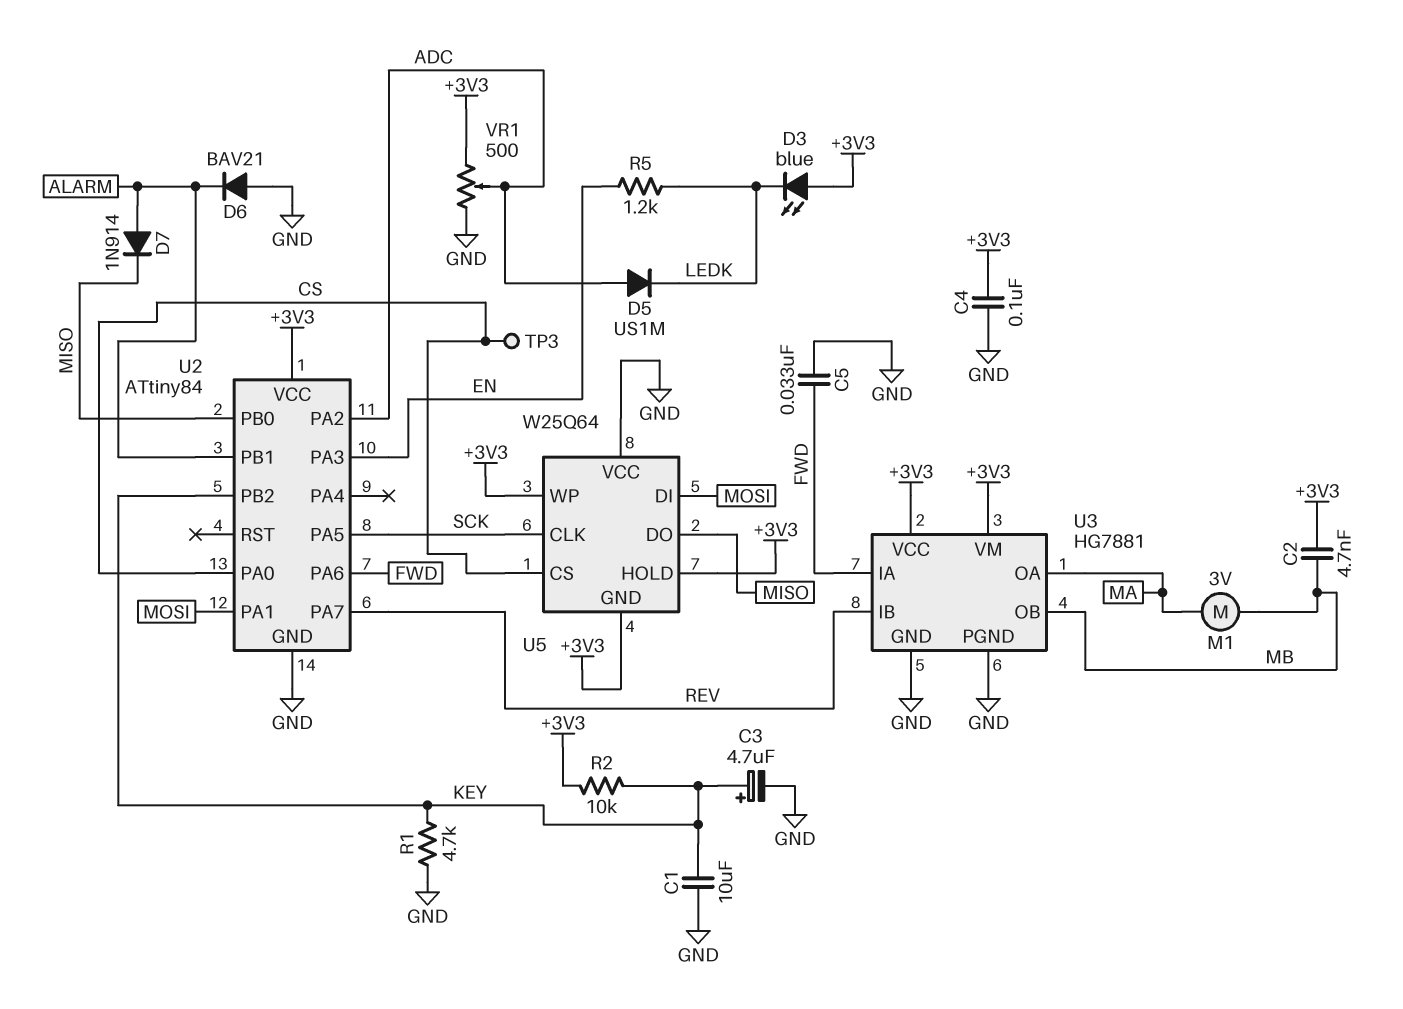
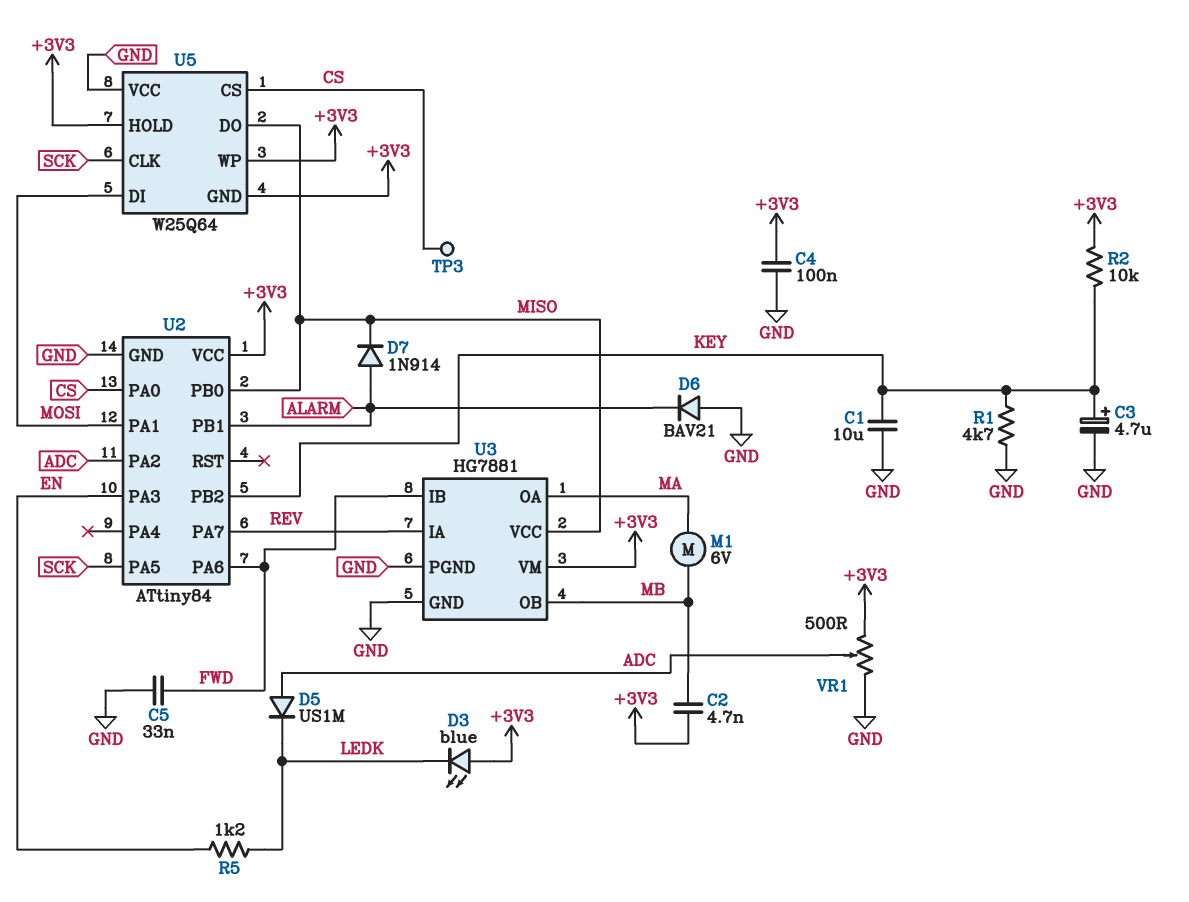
M1: motor 3V (MA, MB) -> motor 6V (MA, MB)
U3 pin IA: FWD -> REV
U3 pin IB: REV -> FWD
U3 pin VCC: +3V3 -> MISO

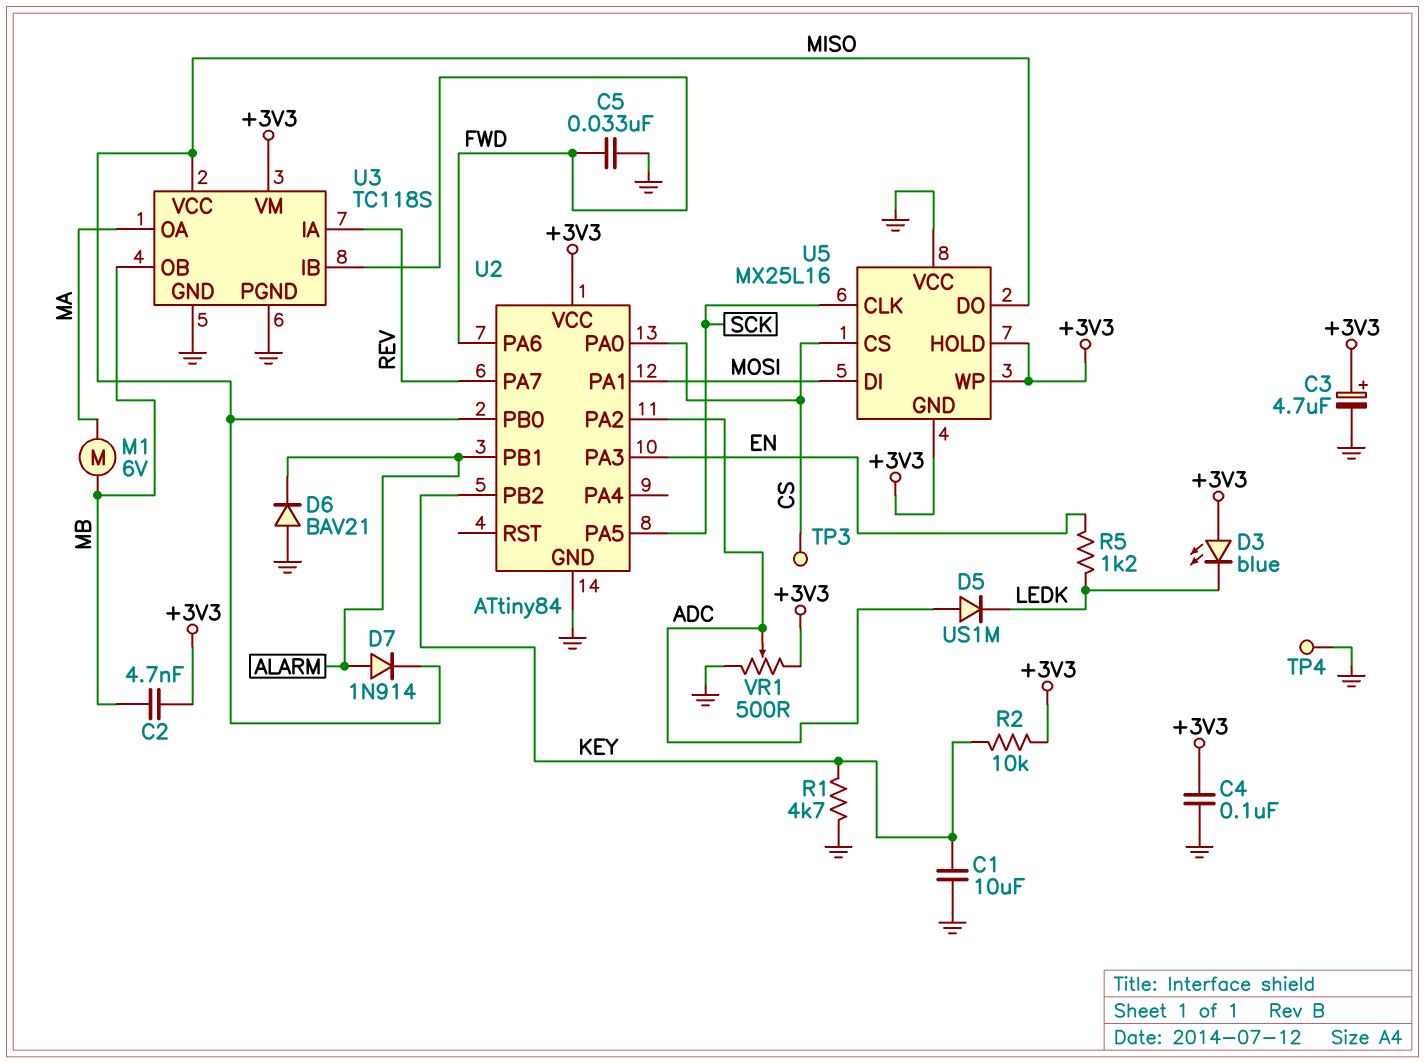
C3: 4.7uF (plus KEY, minus GND) -> 4.7uF (plus +3V3, minus GND)
TP4: none -> test point (GND)
U3: HG7881 -> TC118S
U5: W25Q64 -> MX25L16

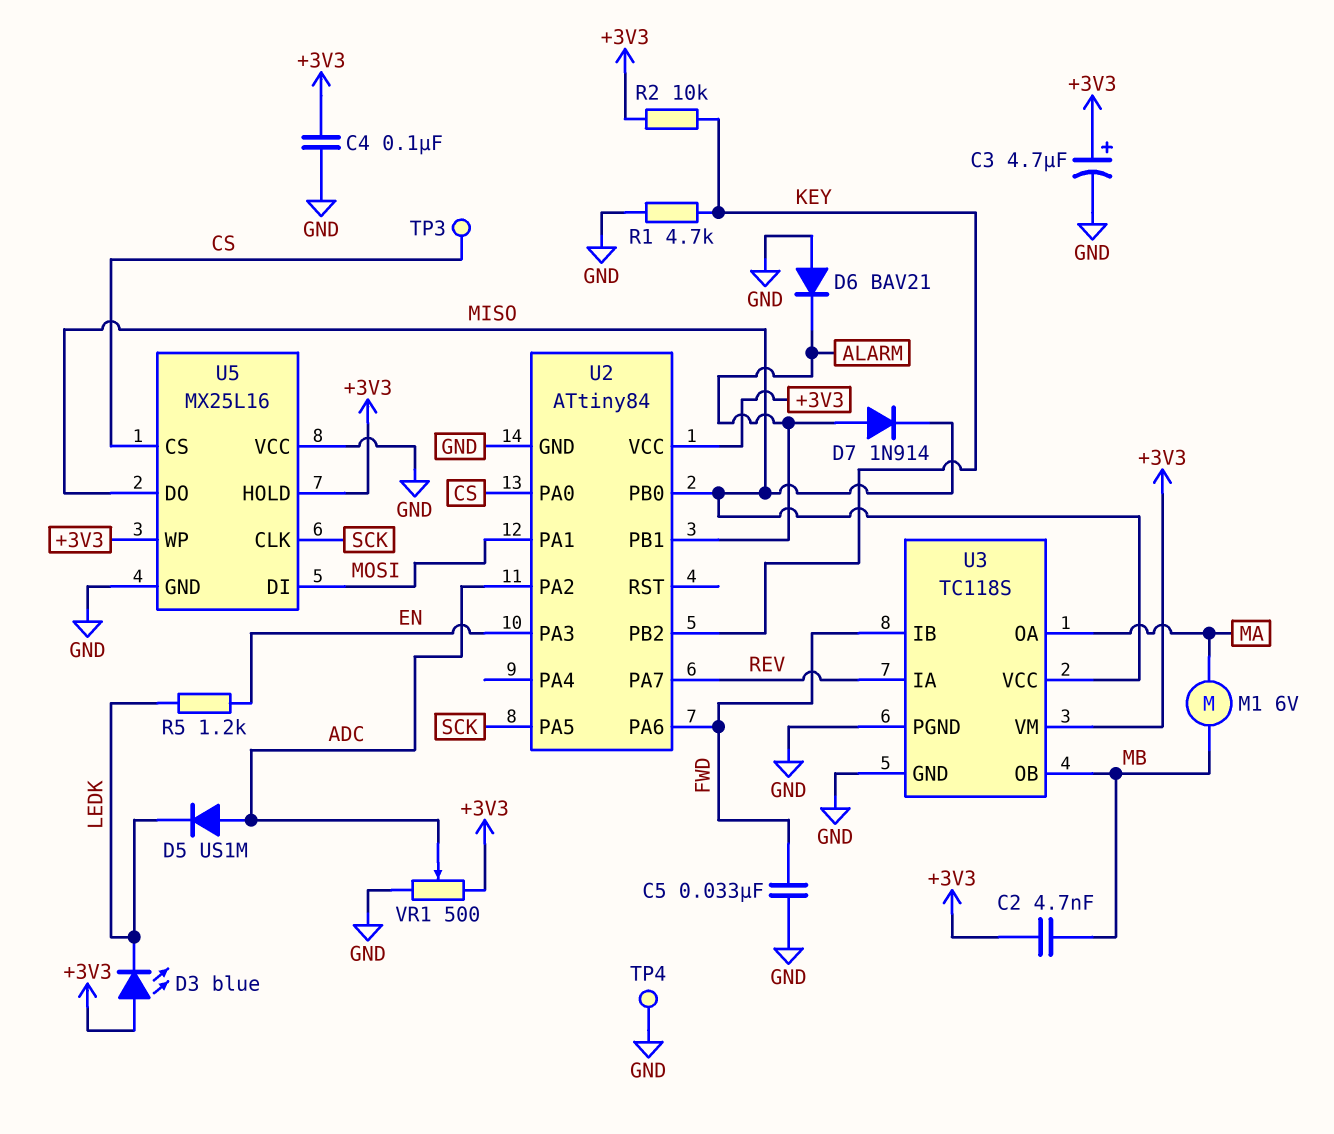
C1: 10uF (GND, KEY) -> none
U5 pin GND: +3V3 -> GND

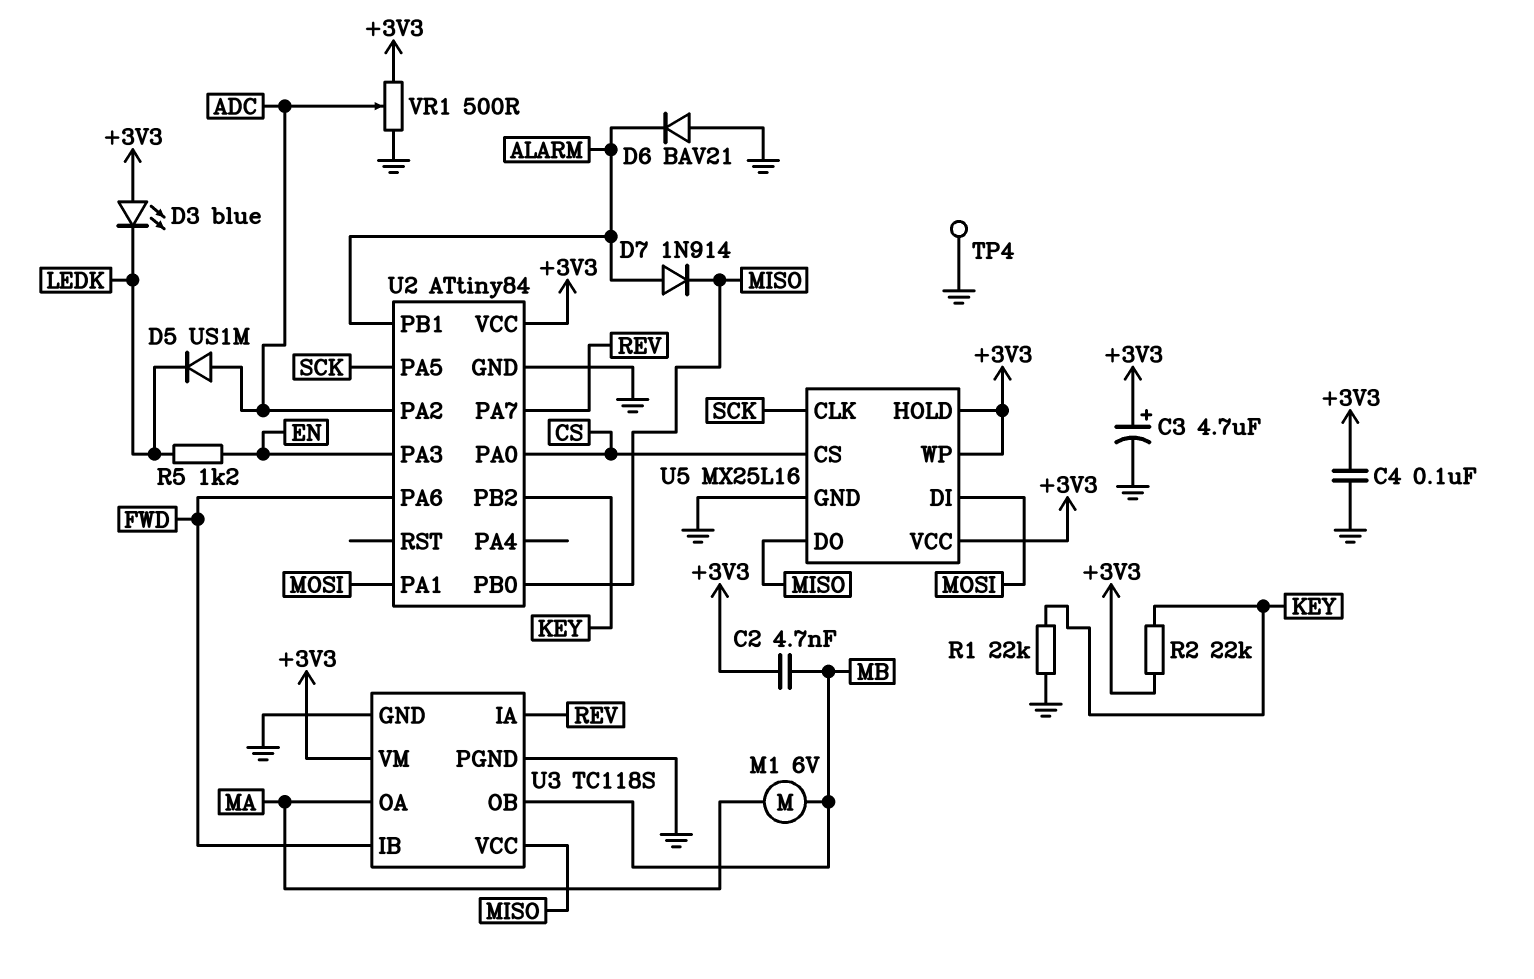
C5: 33nF (FWD, GND) -> none
R1: 4.7k (GND, KEY) -> 22k (GND, KEY)
R2: 10k (+3V3, KEY) -> 22k (+3V3, KEY)
TP3: test point (CS) -> none
U5 pin VCC: GND -> +3V3

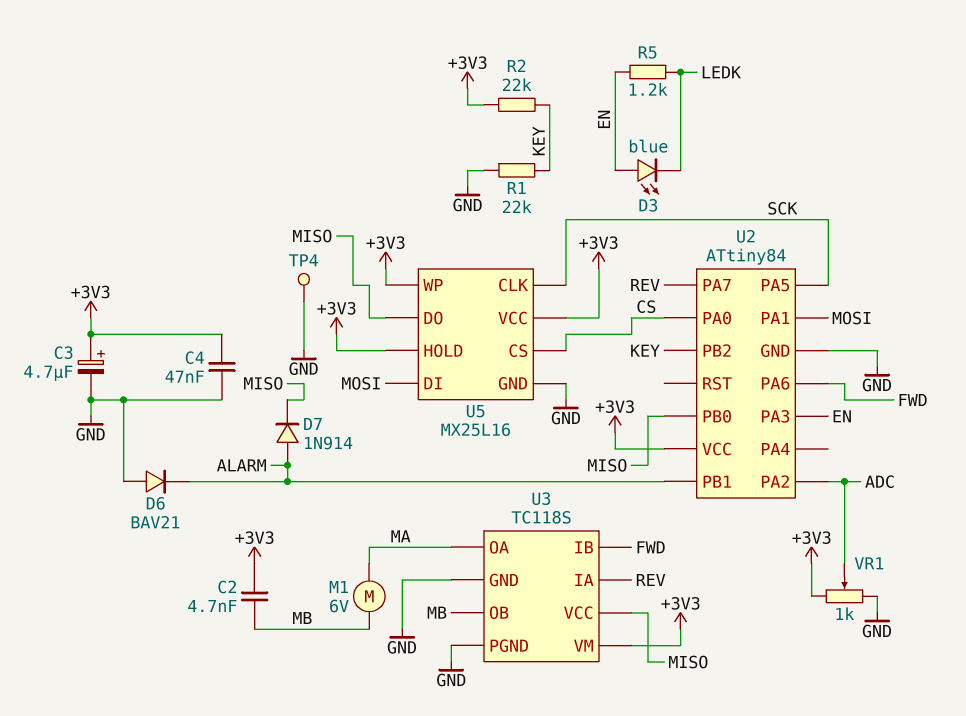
C4: 100nF (+3V3, GND) -> 47nF (+3V3, GND)
D3: LED blue (A +3V3, K LEDK) -> LED blue (A EN, K LEDK)
D5: diode US1M (A ADC, K LEDK) -> none
VR1: 500 (+3V3, GND, wiper ADC) -> 1k (+3V3, GND, wiper ADC)

